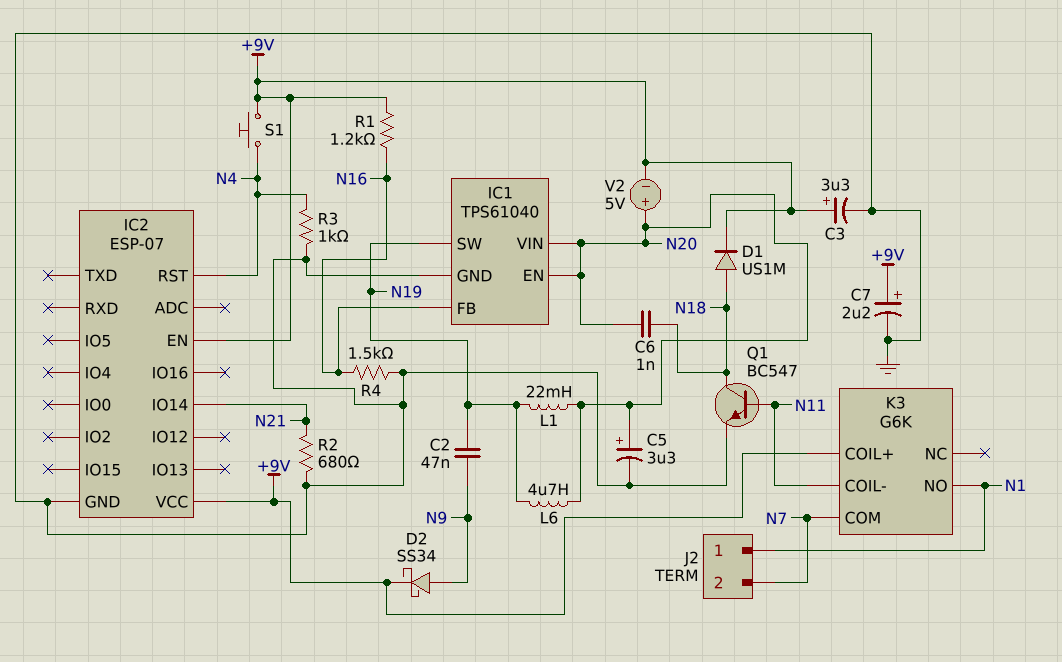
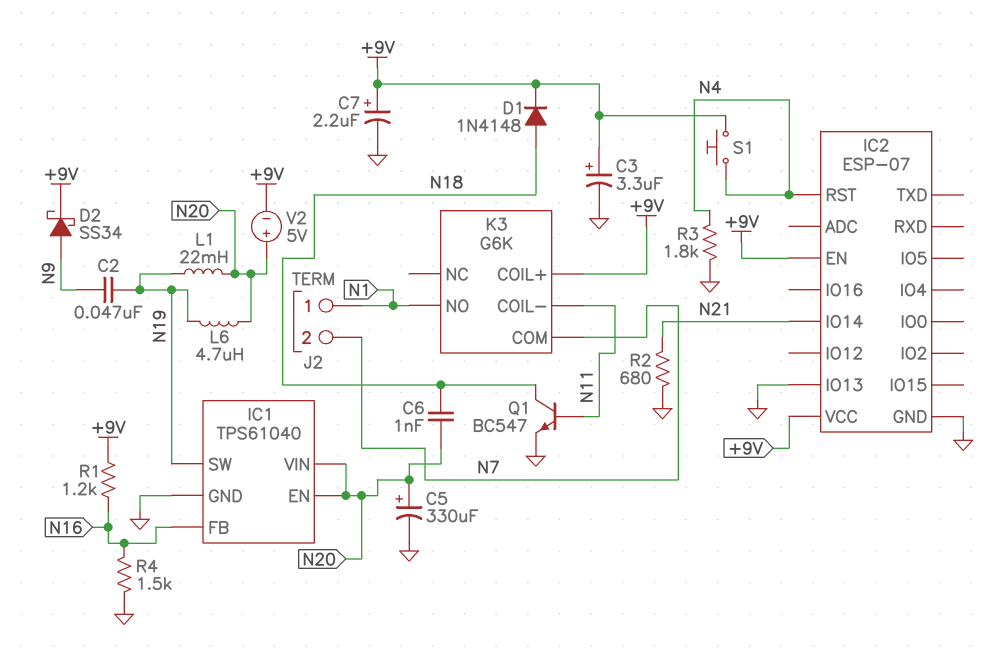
C5: 3.3uF (plus N20, minus GND) -> 330uF (plus N20, minus GND)
D1: diode US1M (A N18, K +9V) -> diode 1N4148 (A N18, K +9V)
IC2 pin IO13: none -> GND
R3: 1k (GND, N4) -> 1.8k (GND, N4)

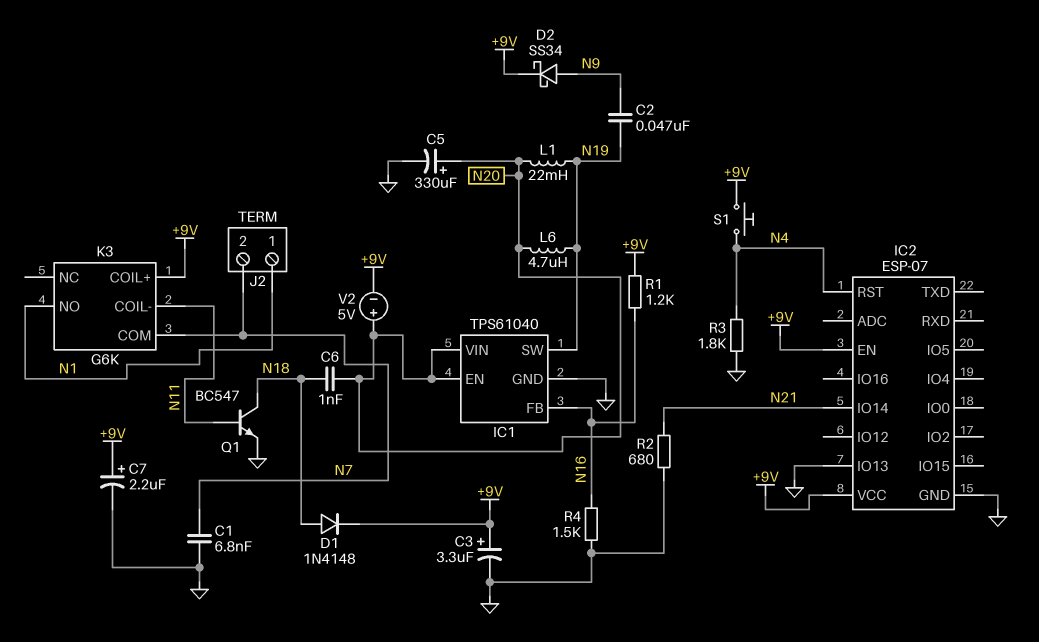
C1: none -> 6.8nF (GND, N7)

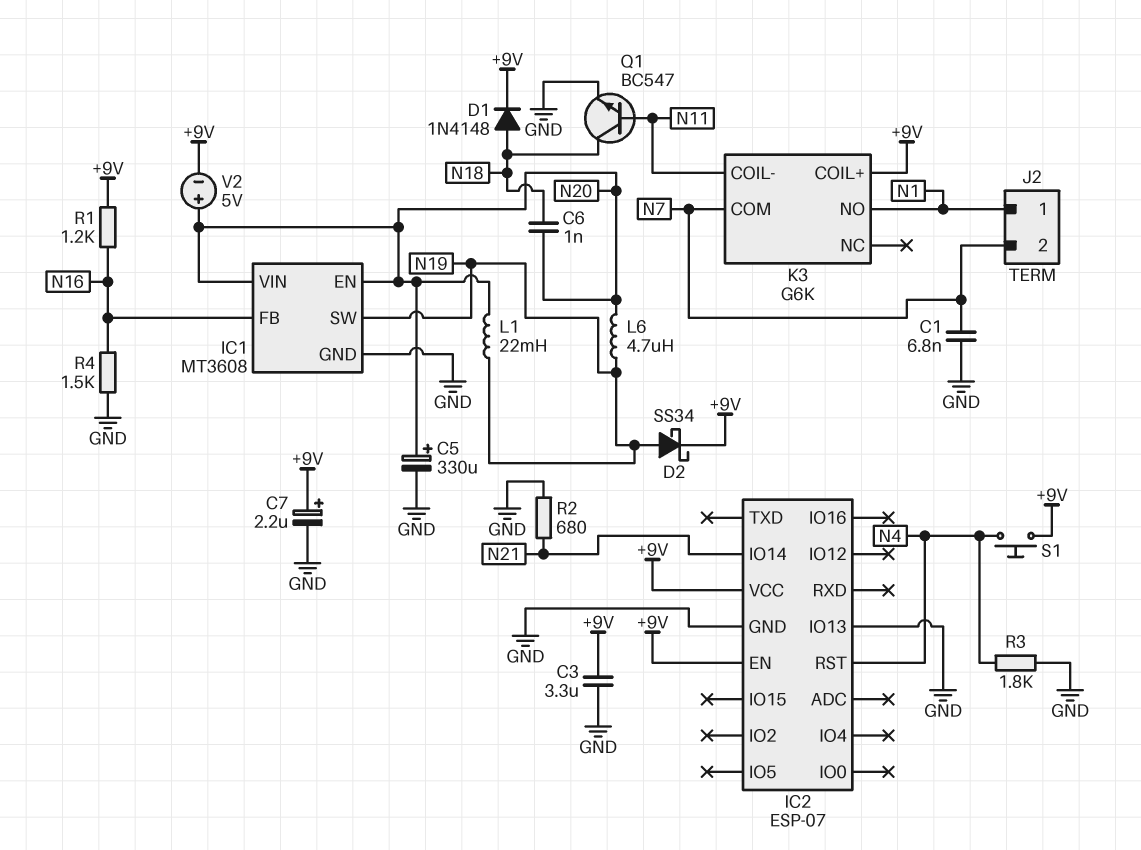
C2: 47nF (N9, N19) -> none
C3: 3.3uF (plus +9V, minus GND) -> 3.3uF (+9V, GND)
D2: schottky SS34 (A N9, K +9V) -> schottky SS34 (A N19, K +9V)
IC1: TPS61040 -> MT3608

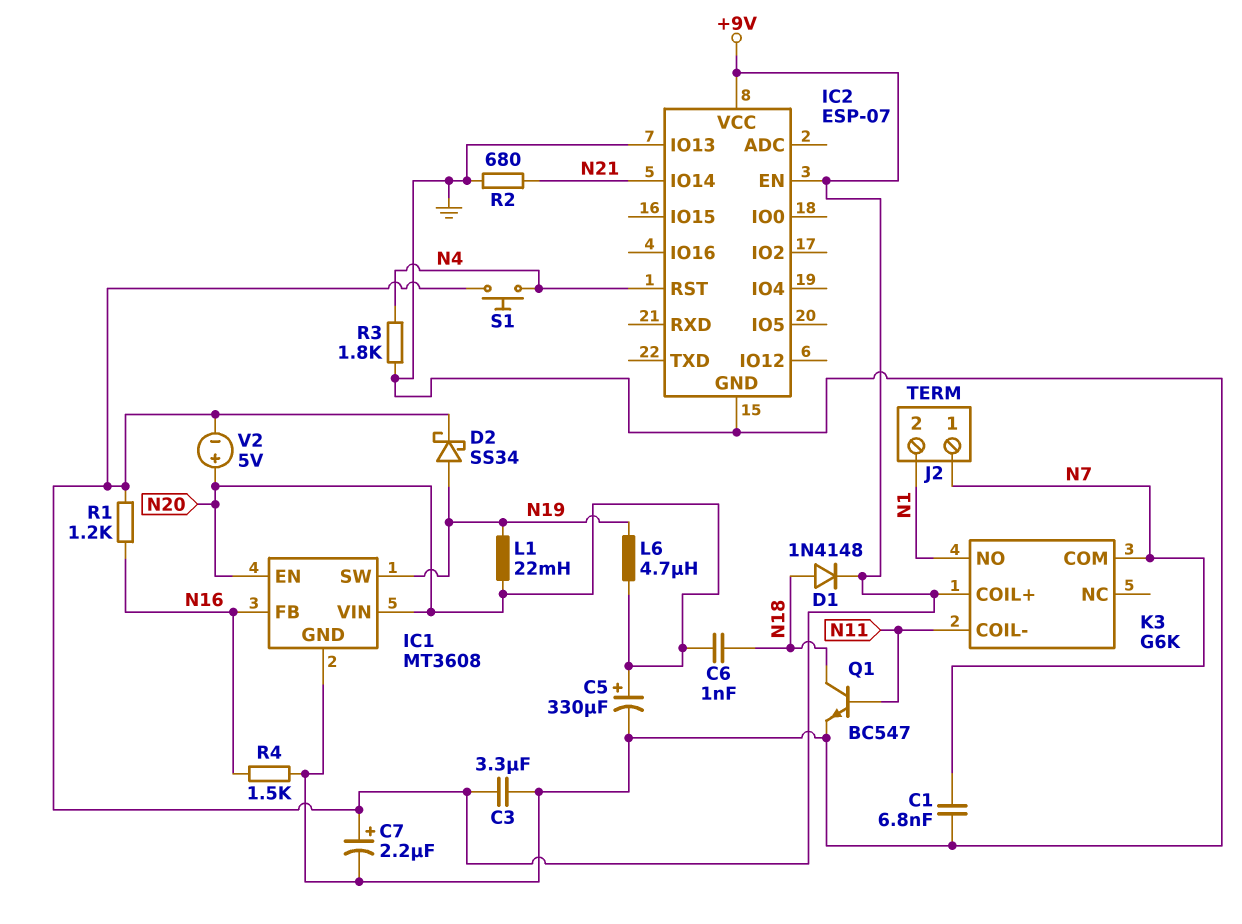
J2 pin 1: N1 -> N7
J2 pin 2: N7 -> N1

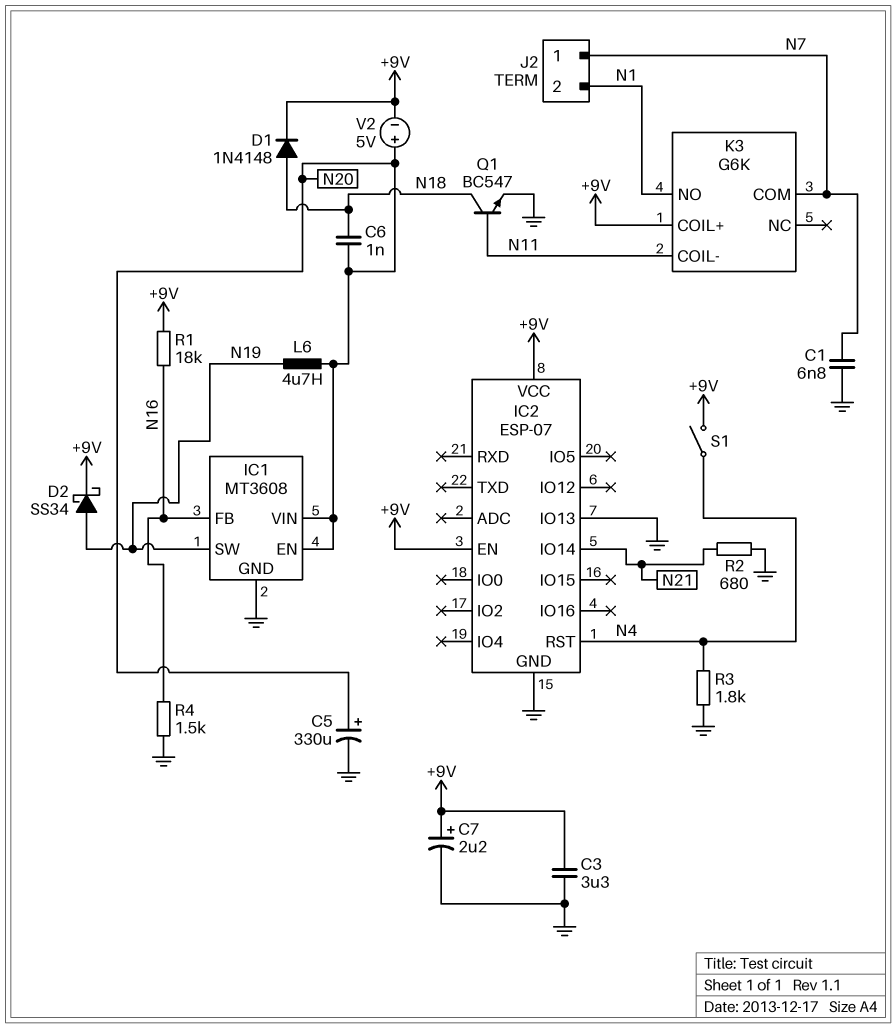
L1: 22mH (N19, N20) -> none
R1: 1.2k (+9V, N16) -> 18k (+9V, N16)
S1: button (+9V, N4) -> switch (+9V, N4)

